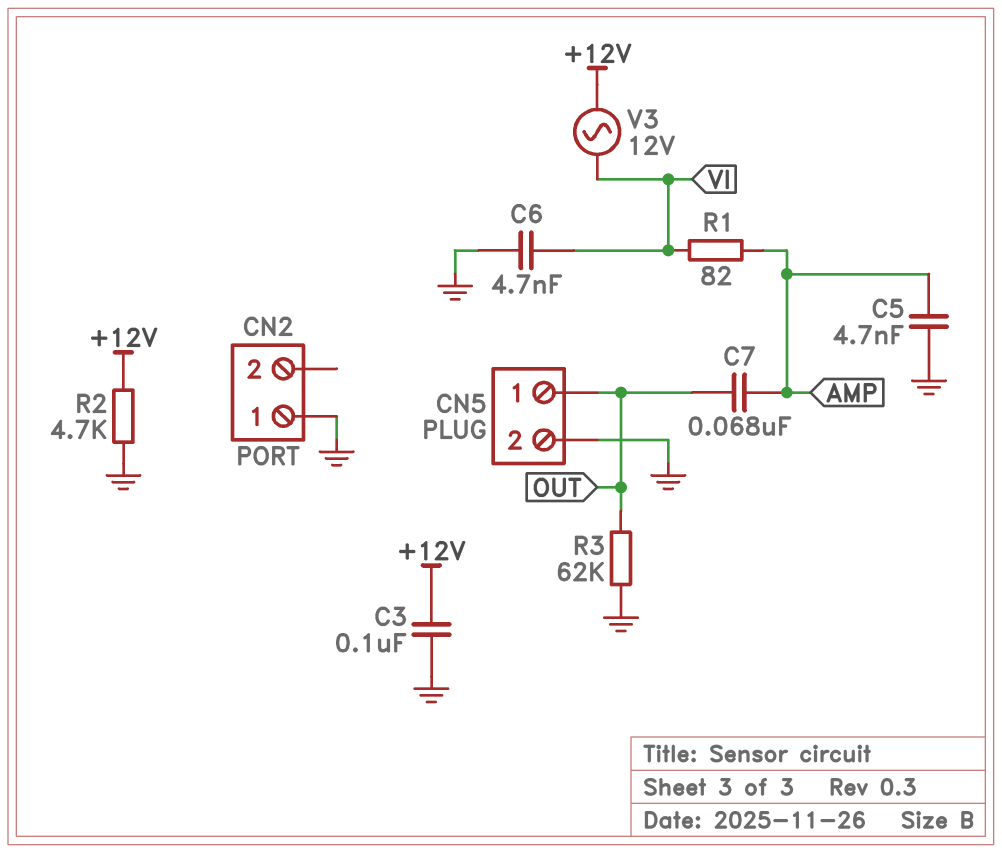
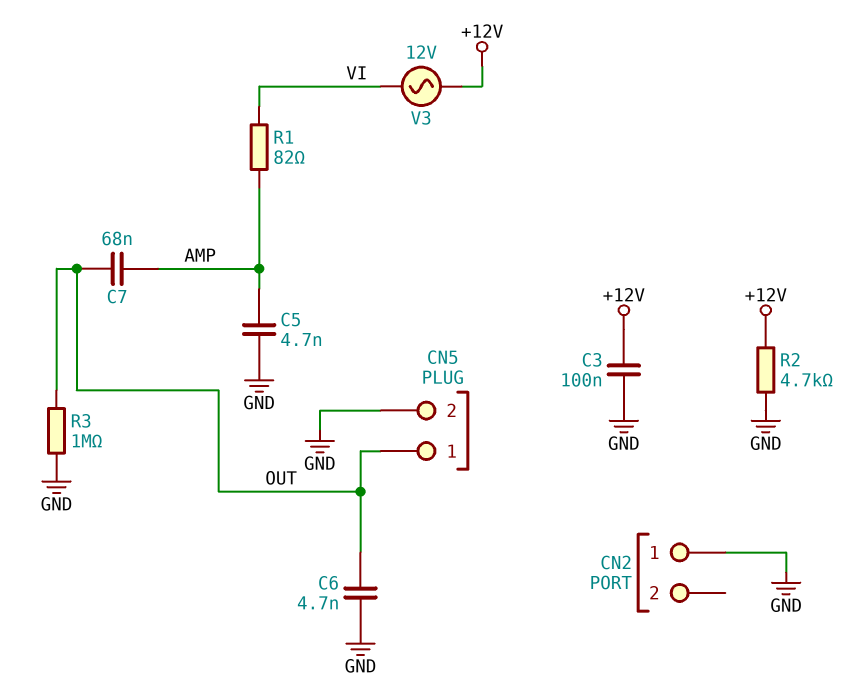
C6: 4.7nF (GND, VI) -> 4.7nF (GND, OUT)
R3: 62k (GND, OUT) -> 1M (GND, OUT)

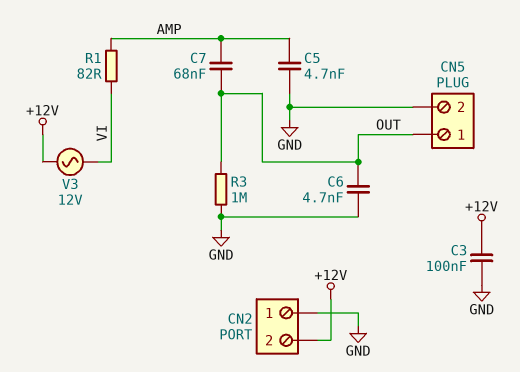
CN2 pin 2: none -> +12V
R2: 4.7k (+12V, GND) -> none

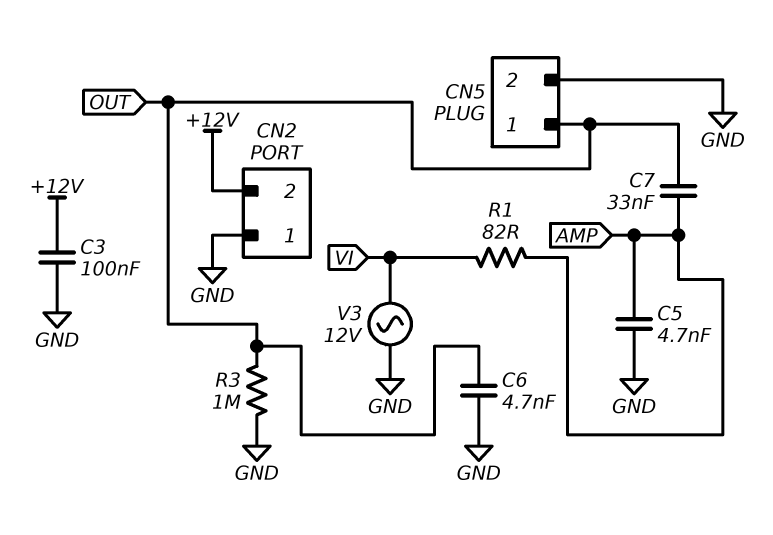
C7: 68nF (AMP, OUT) -> 33nF (AMP, OUT)
V3: AC 12V (+12V, VI) -> AC 12V (GND, VI)

